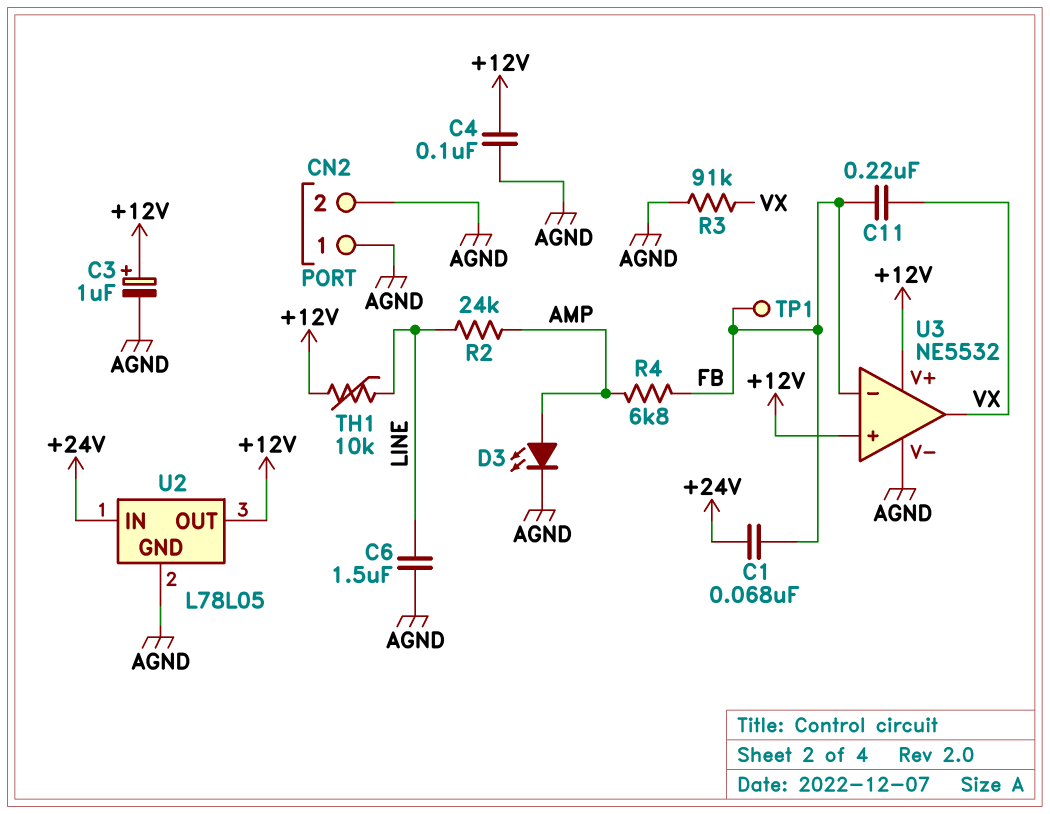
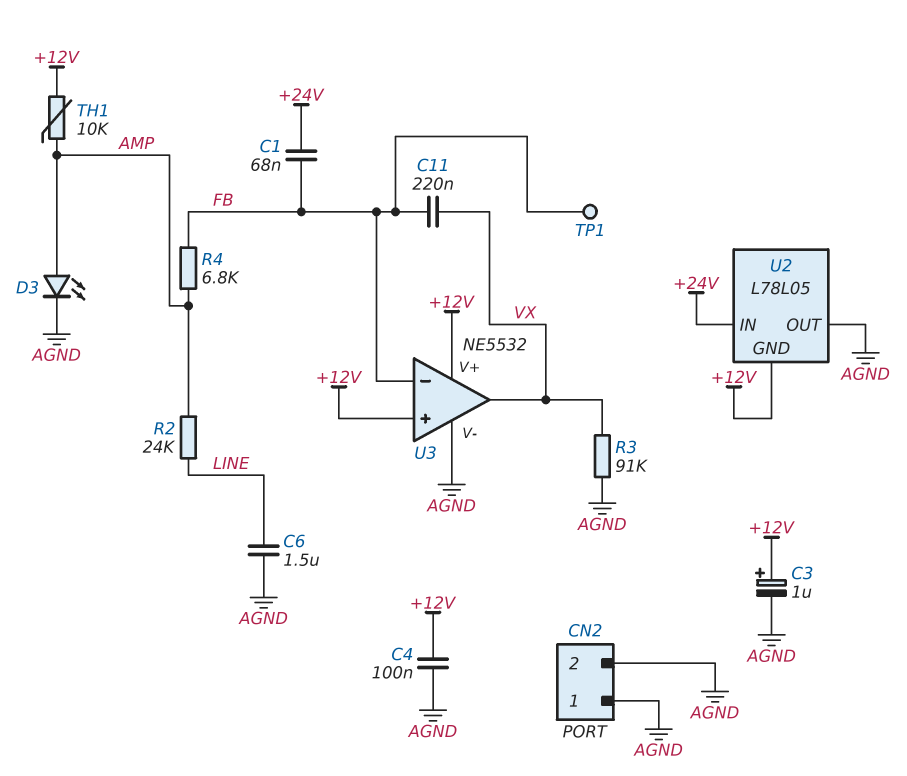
TH1: 10k (+12V, LINE) -> 10k (+12V, AMP)
U2 pin GND: AGND -> +12V
U2 pin OUT: +12V -> AGND

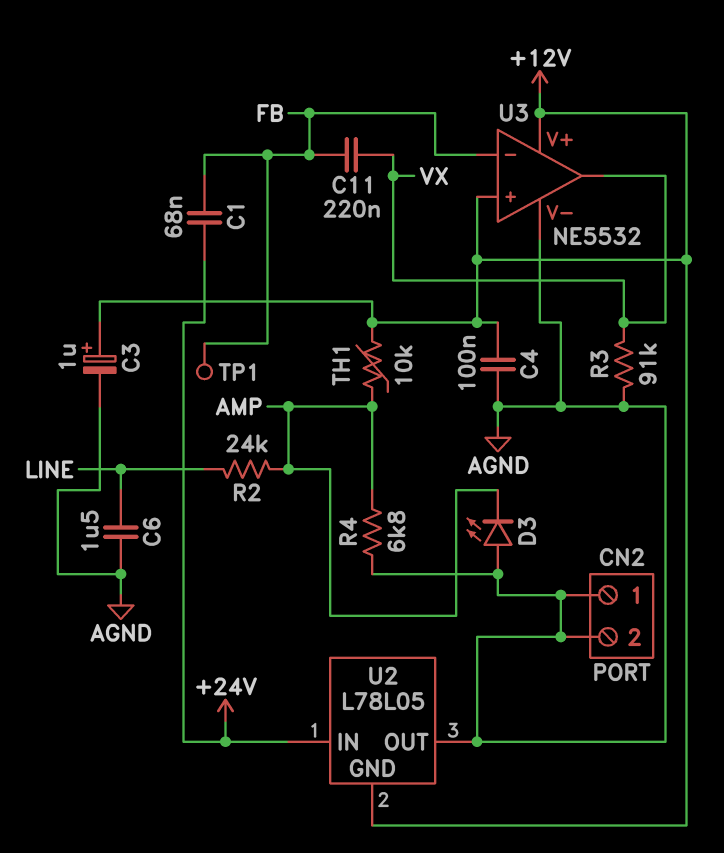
D3: LED (A AMP, K AGND) -> LED (A AGND, K AMP)
R4: 6.8k (AMP, FB) -> 6.8k (AGND, AMP)

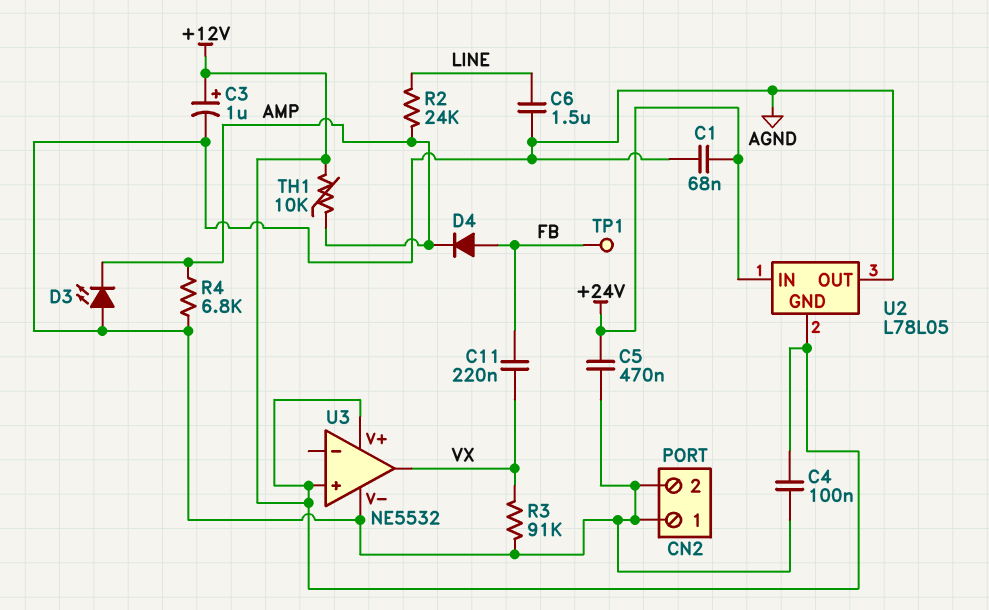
C1: 68nF (+24V, FB) -> 68nF (+24V, AGND)
C5: none -> 470nF (+24V, AGND)
D4: none -> diode (A FB, K AMP)
U3 pin in-: FB -> none

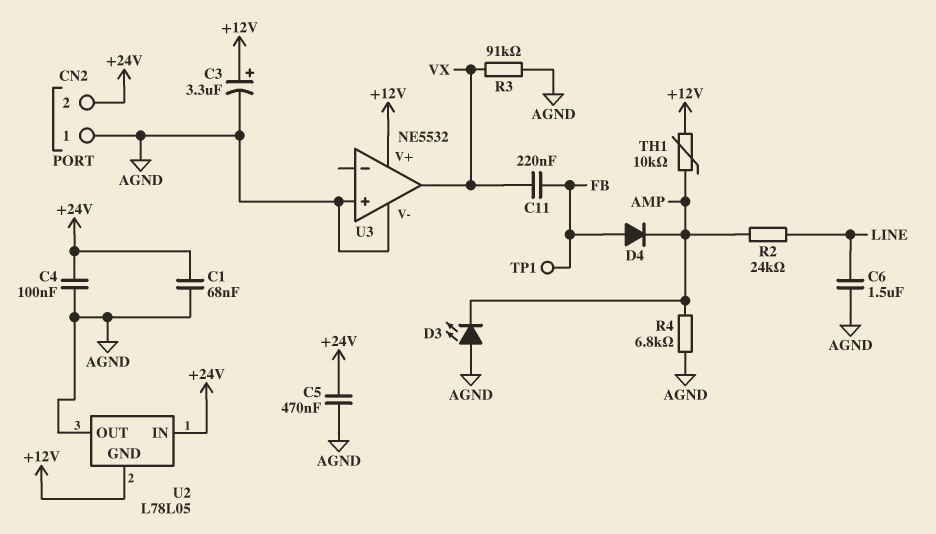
C3: 1uF (plus +12V, minus AGND) -> 3.3uF (plus +12V, minus AGND)
C4: 100nF (+12V, AGND) -> 100nF (+24V, AGND)
CN2 pin 2: AGND -> +24V
U3 pin in+: +12V -> AGND

